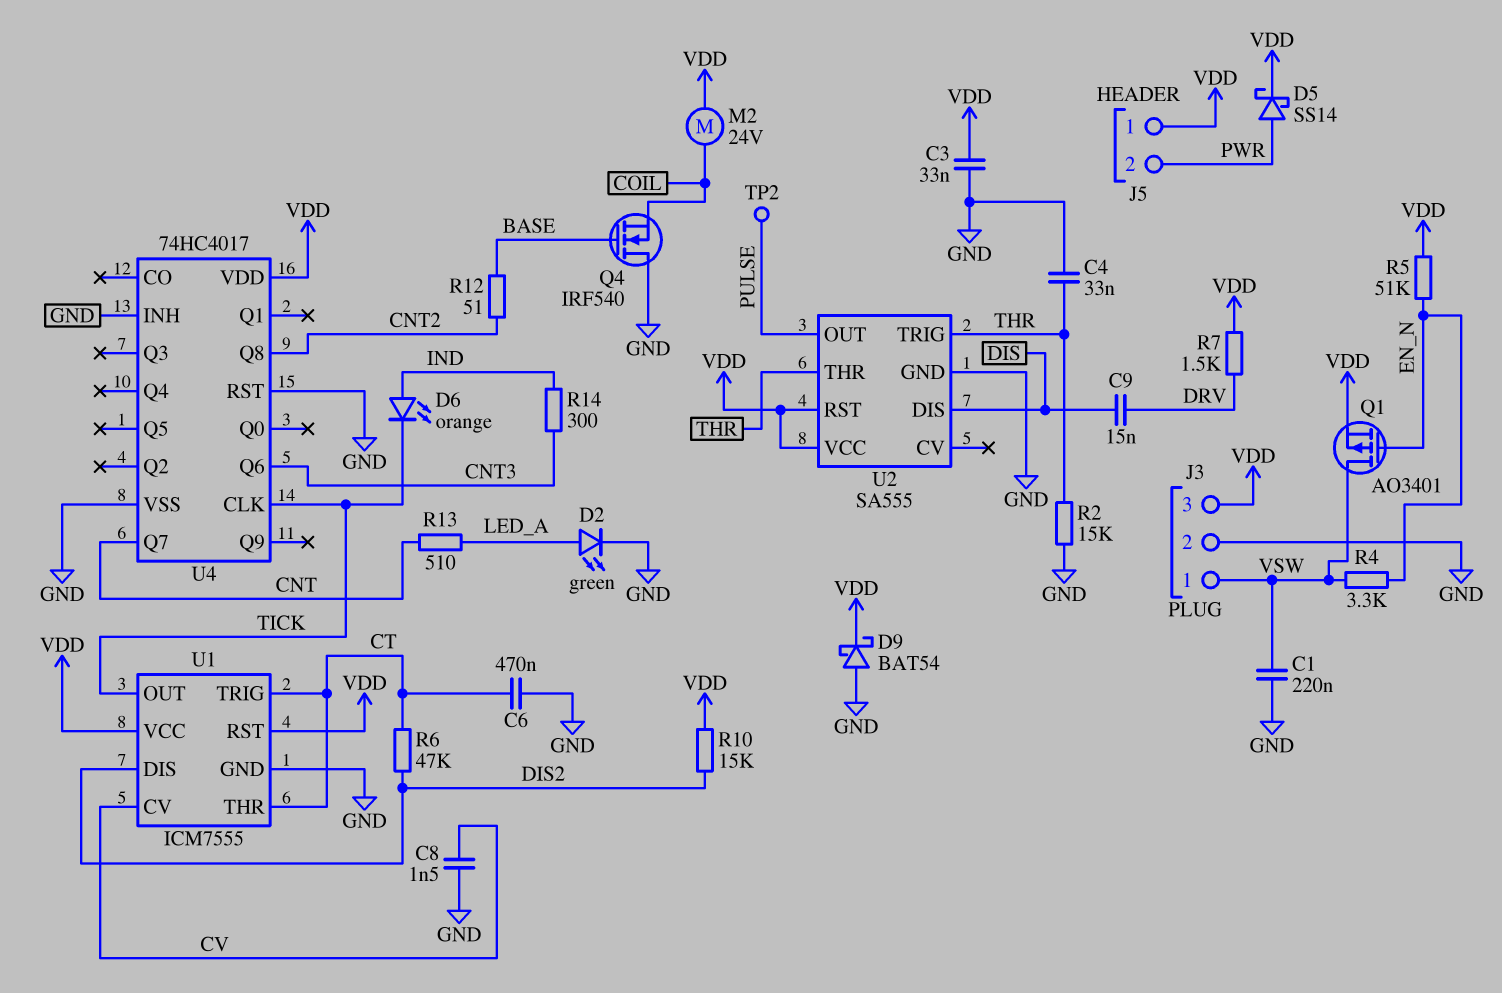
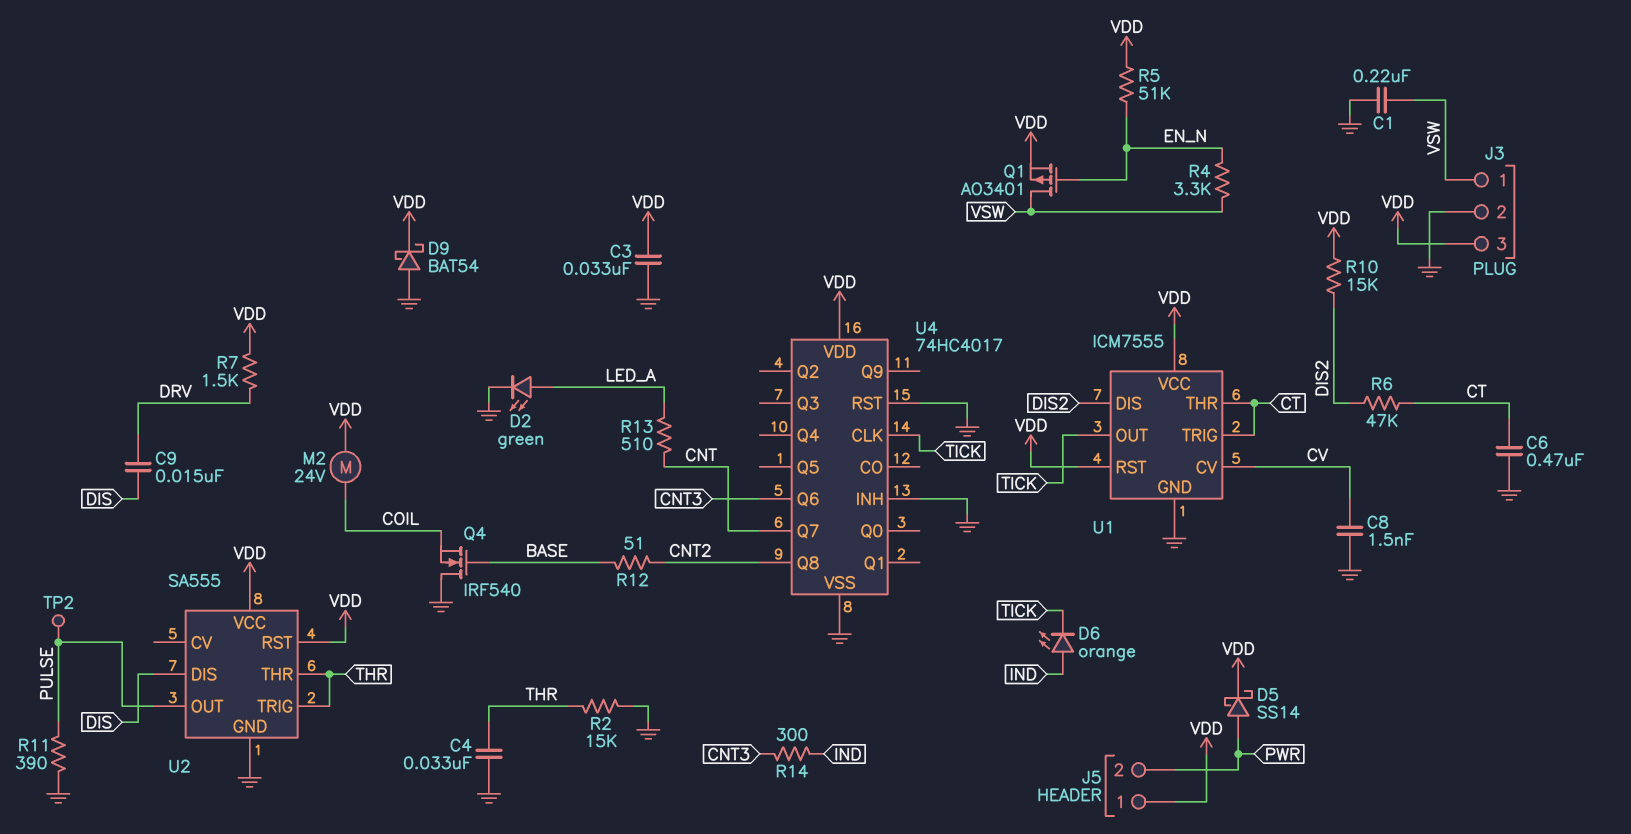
R11: none -> 390 (GND, PULSE)

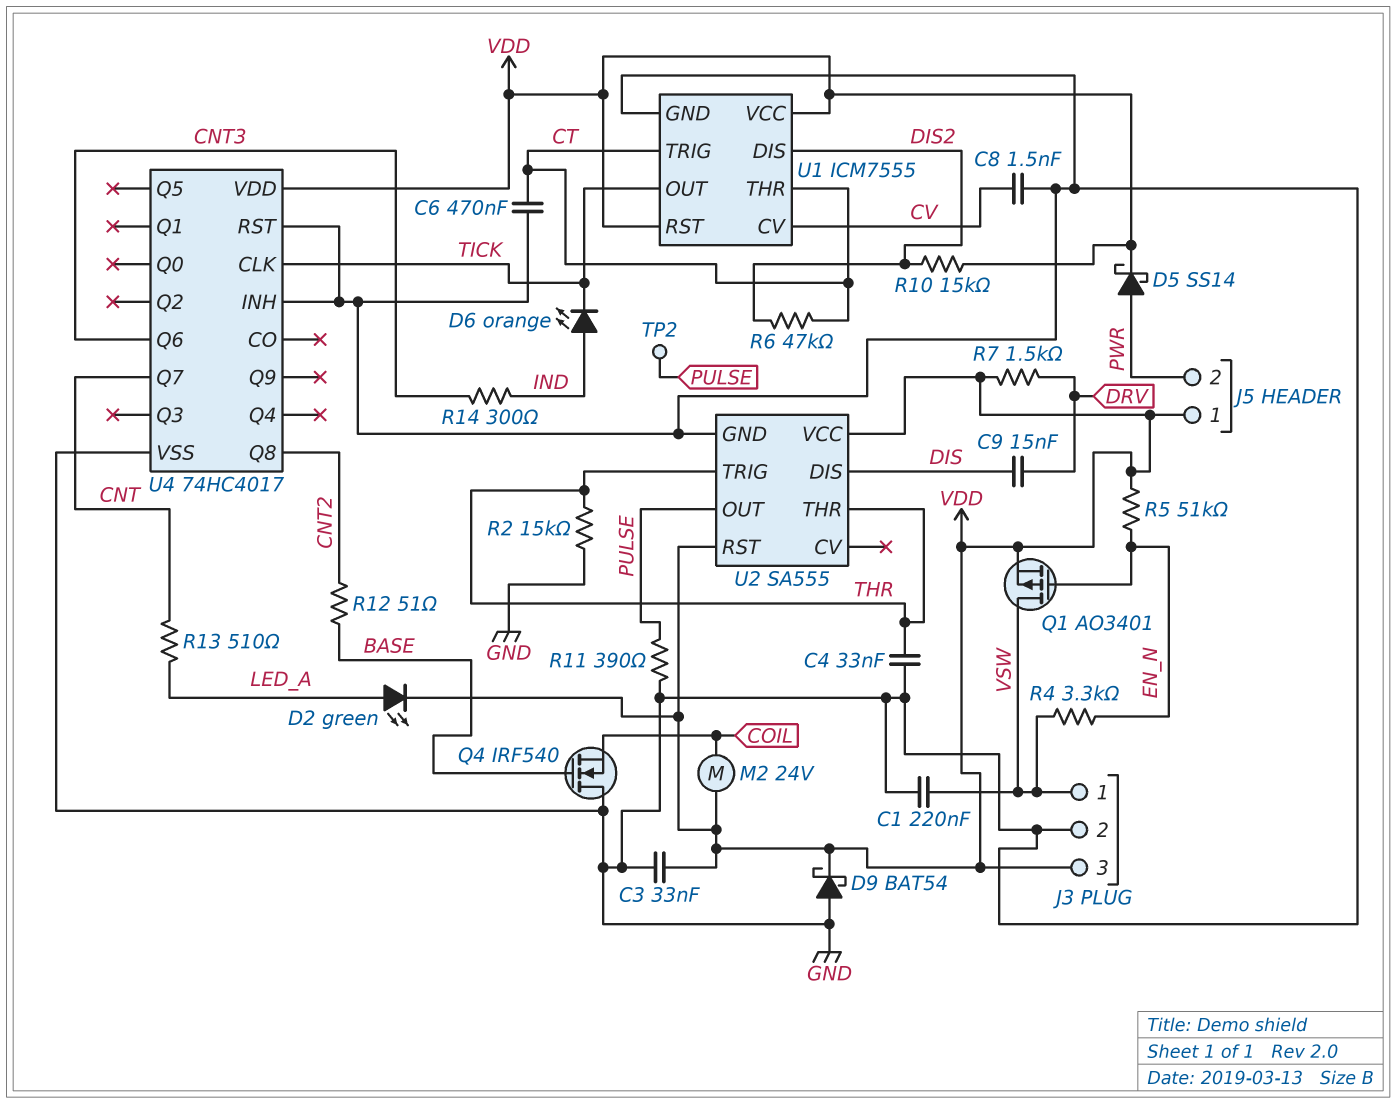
D2: LED green (A LED_A, K GND) -> LED green (A LED_A, K VDD)

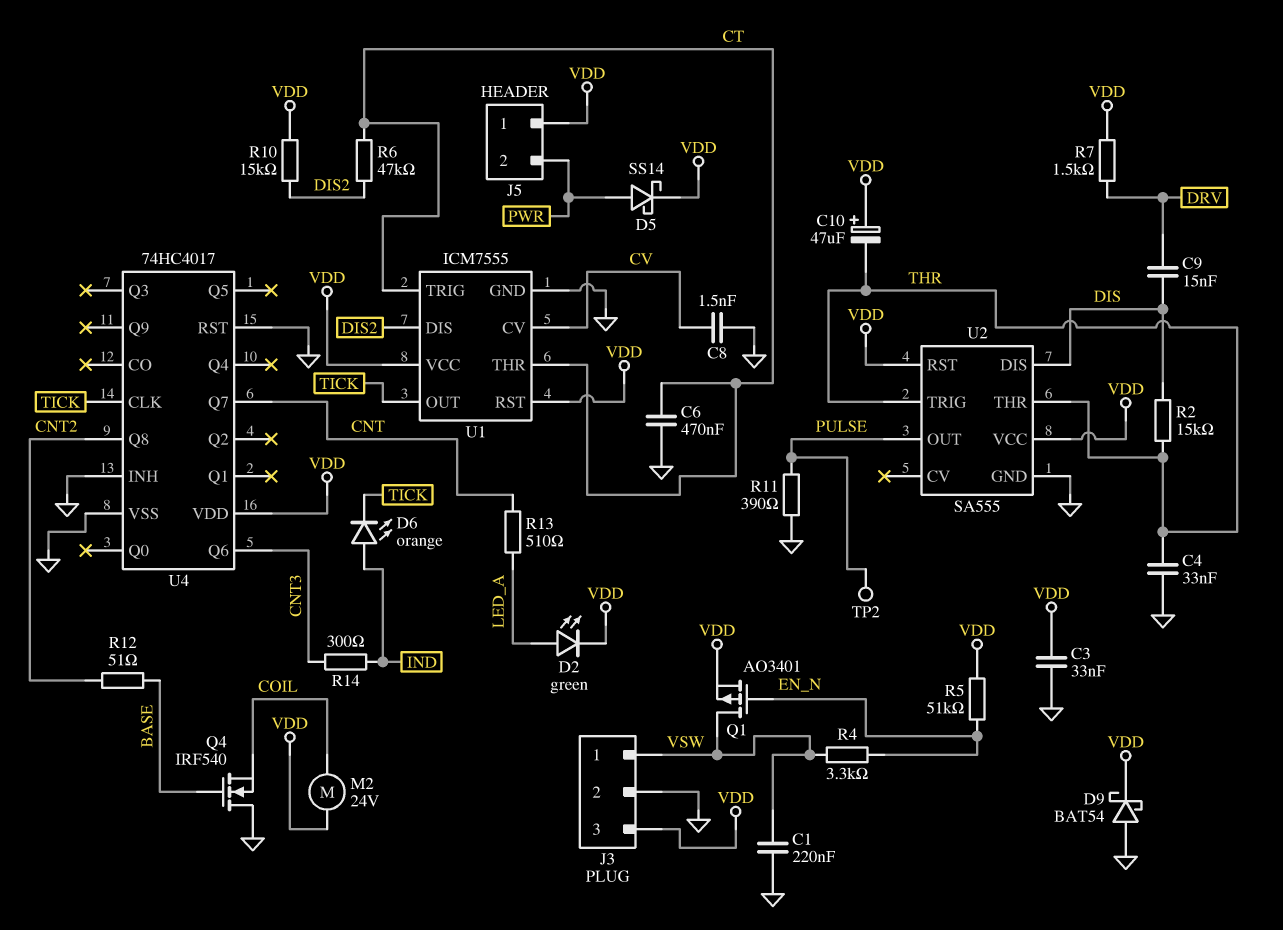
C10: none -> 47uF (plus VDD, minus THR)
R2: 15k (GND, THR) -> 15k (DIS, THR)

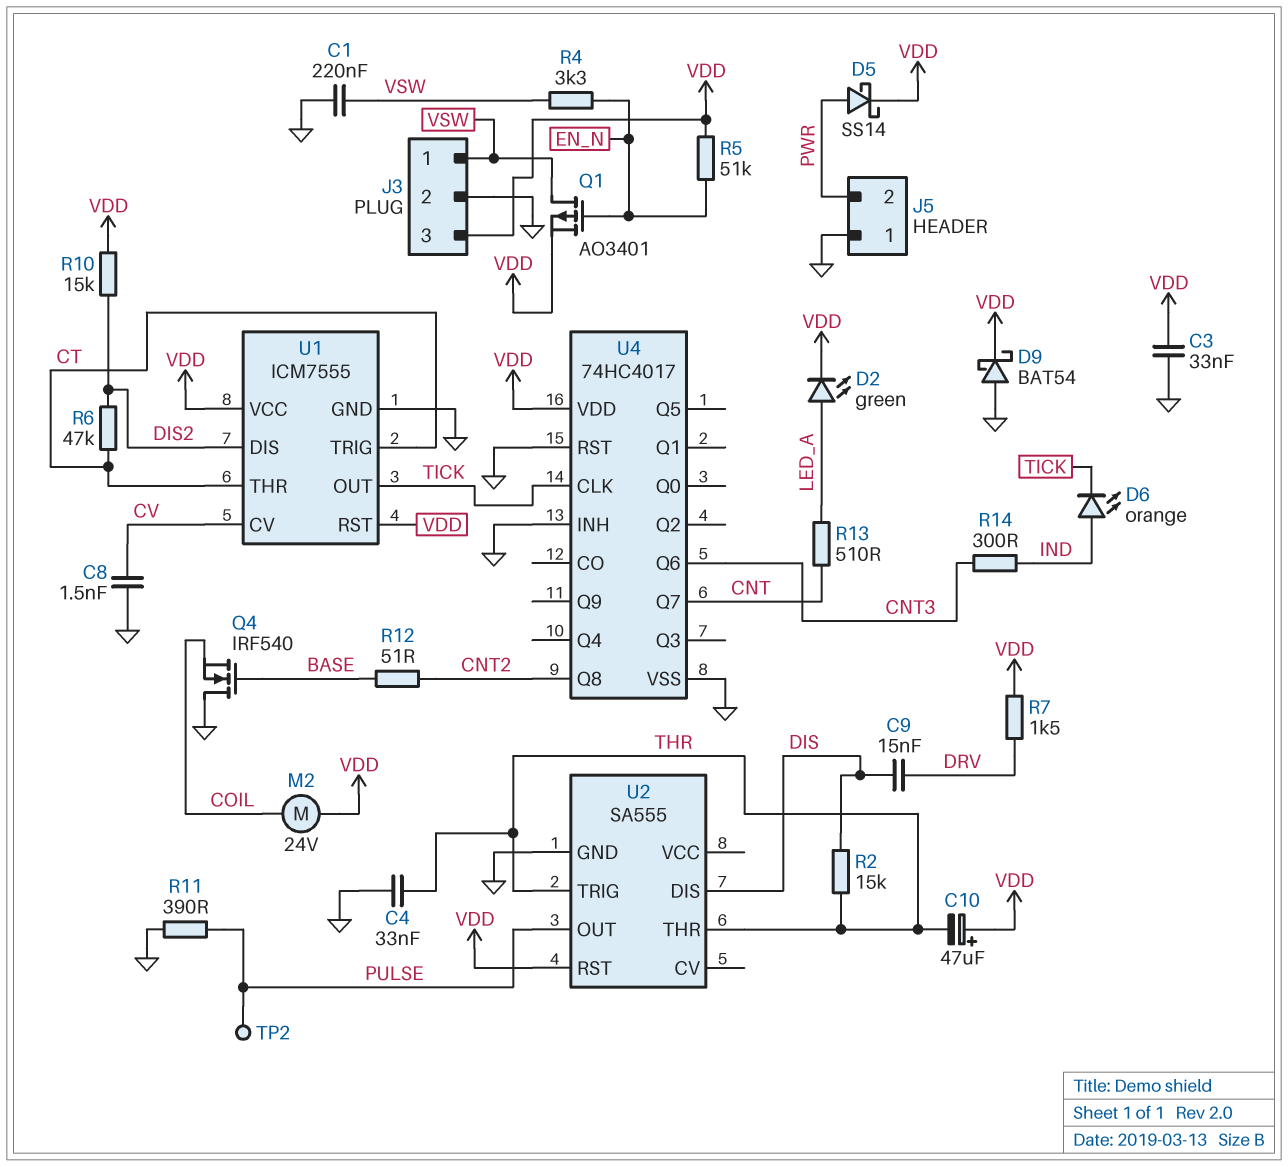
C6: 470nF (CT, GND) -> none
J5 pin 1: VDD -> GND
U2 pin VCC: VDD -> none

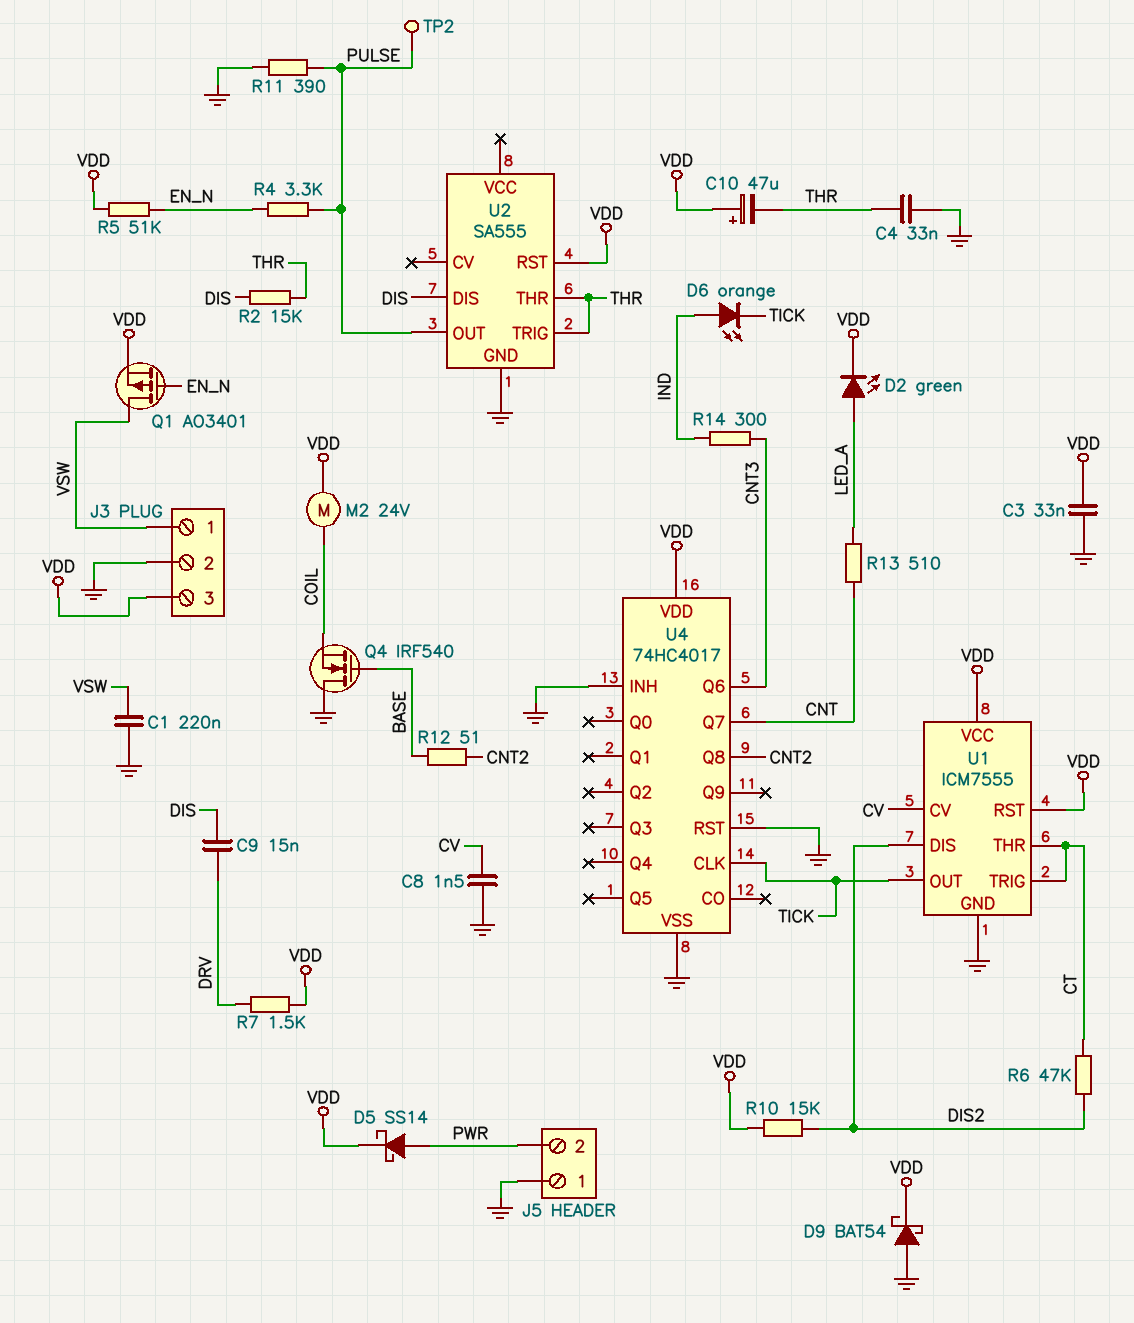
R4: 3.3k (EN_N, VSW) -> 3.3k (EN_N, PULSE)

